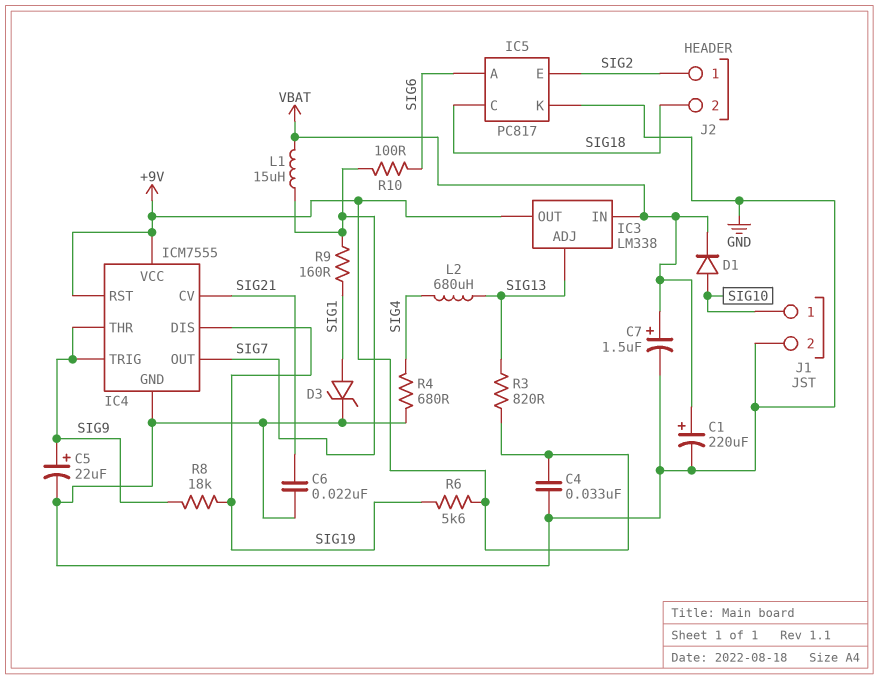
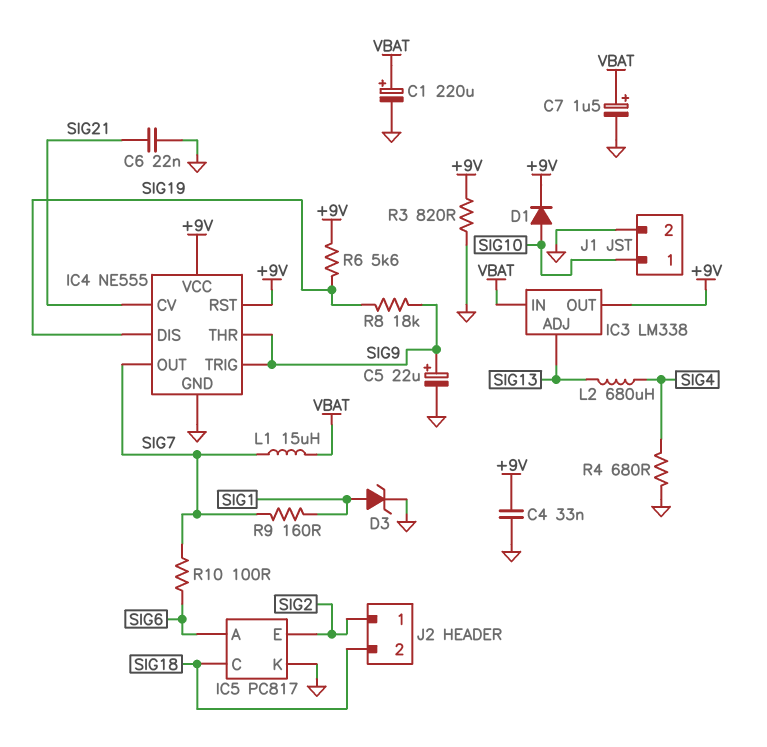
D1: diode (A SIG10, K VBAT) -> diode (A SIG10, K +9V)
IC4: ICM7555 -> NE555
R3: 820 (+9V, SIG13) -> 820 (+9V, GND)

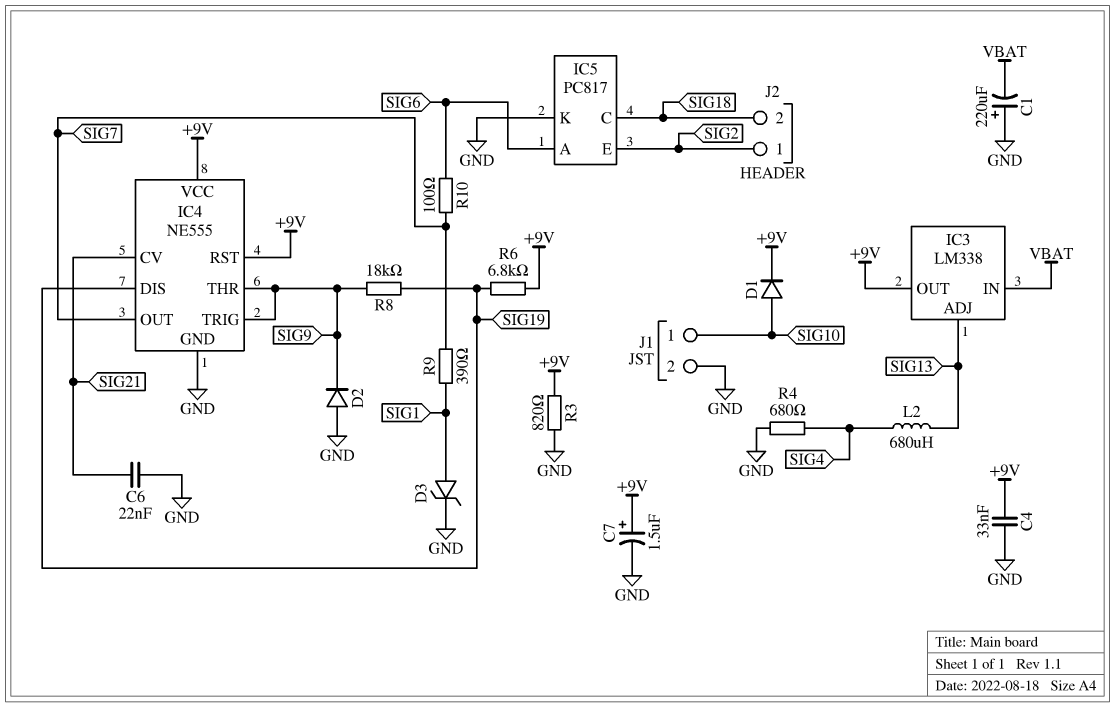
C1: 220uF (plus VBAT, minus GND) -> 220uF (plus GND, minus VBAT)
C5: 22uF (plus SIG9, minus GND) -> none
C7: 1.5uF (plus VBAT, minus GND) -> 1.5uF (plus +9V, minus GND)
D2: none -> diode (A GND, K SIG9)
L1: 15uH (SIG7, VBAT) -> none
R6: 5.6k (+9V, SIG19) -> 6.8k (+9V, SIG19)
R9: 160 (SIG1, SIG7) -> 390 (SIG1, SIG7)

